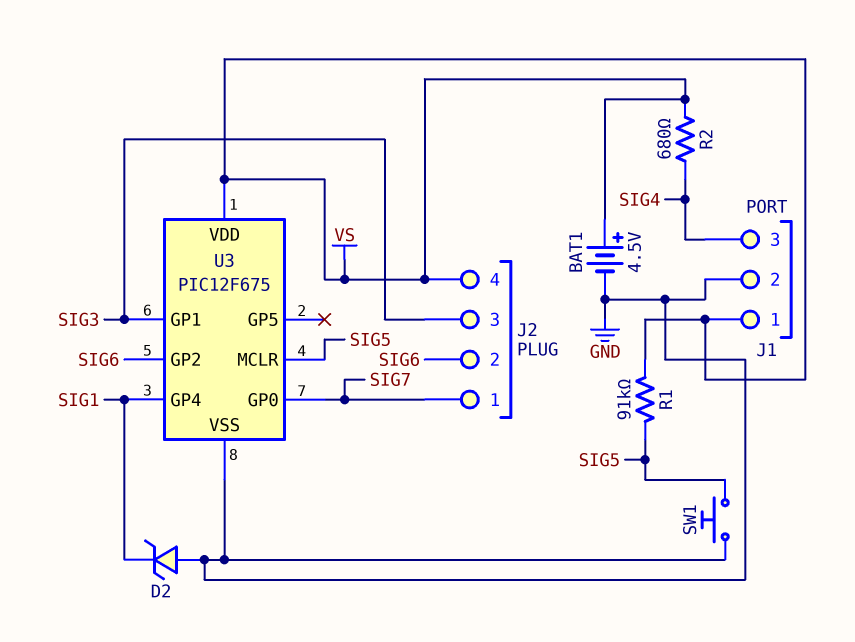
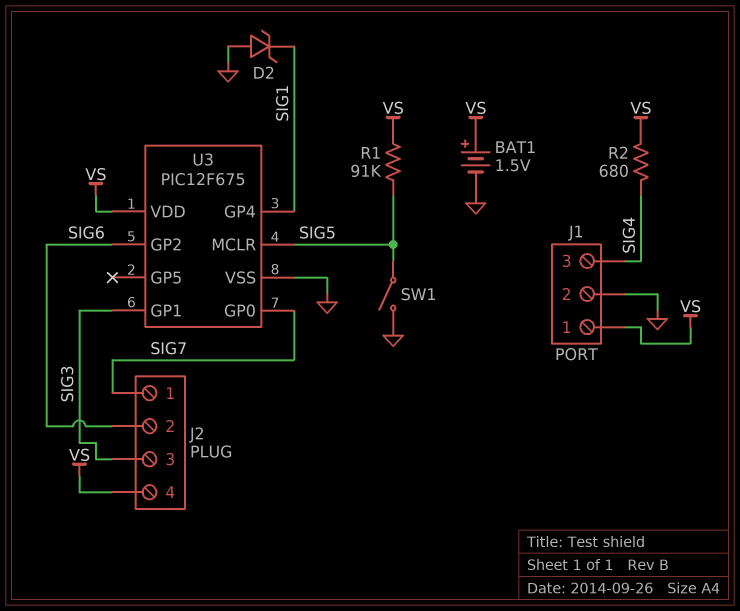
BAT1: 4.5V (plus VS, minus GND) -> 1.5V (plus VS, minus GND)
SW1: button (GND, SIG5) -> switch (GND, SIG5)

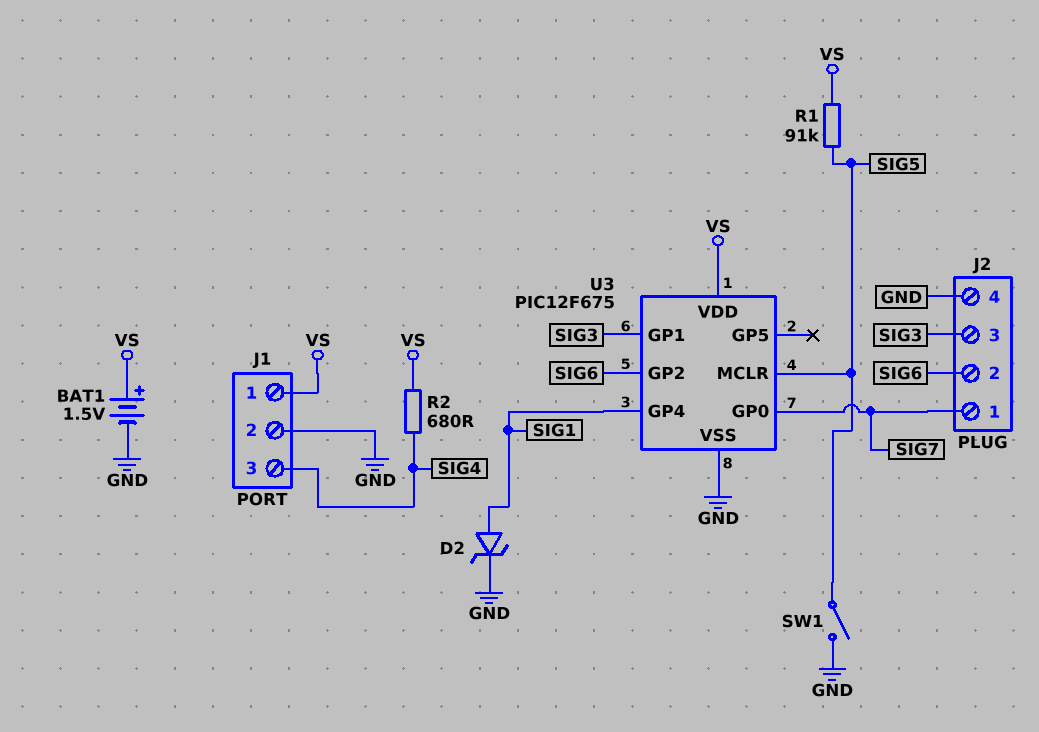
D2: zener (A GND, K SIG1) -> zener (A SIG1, K GND)
J2 pin 4: VS -> GND

